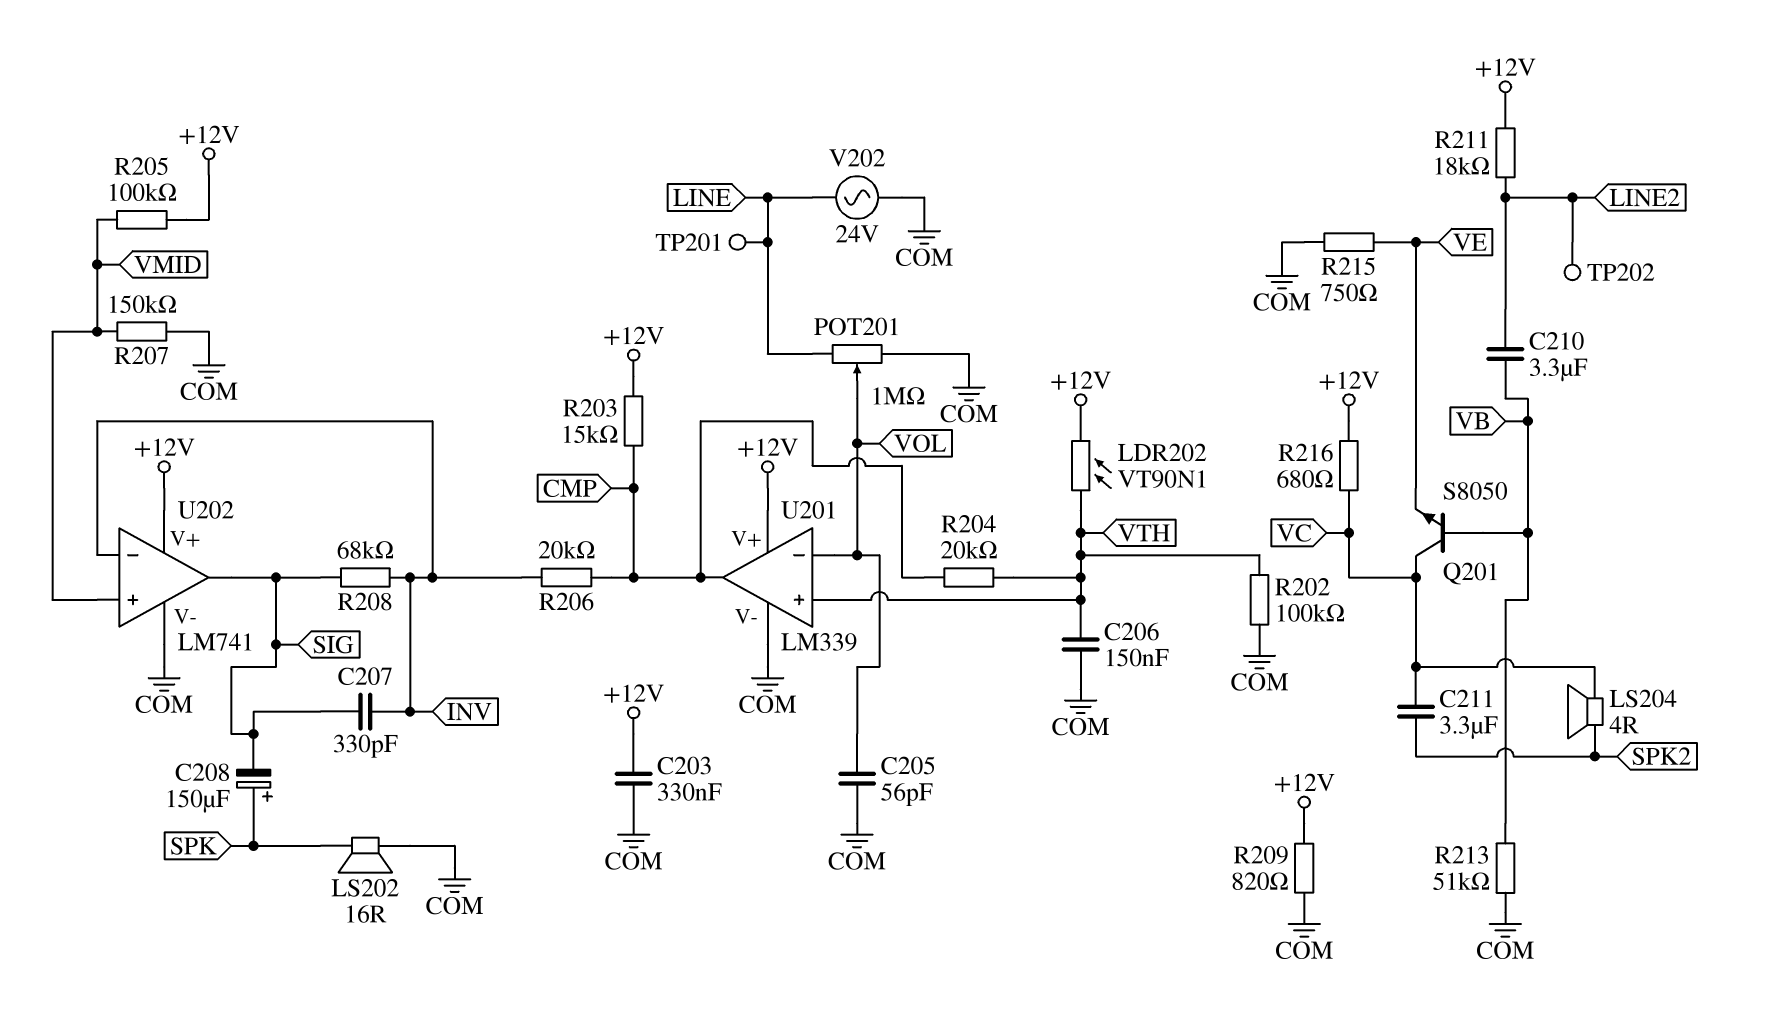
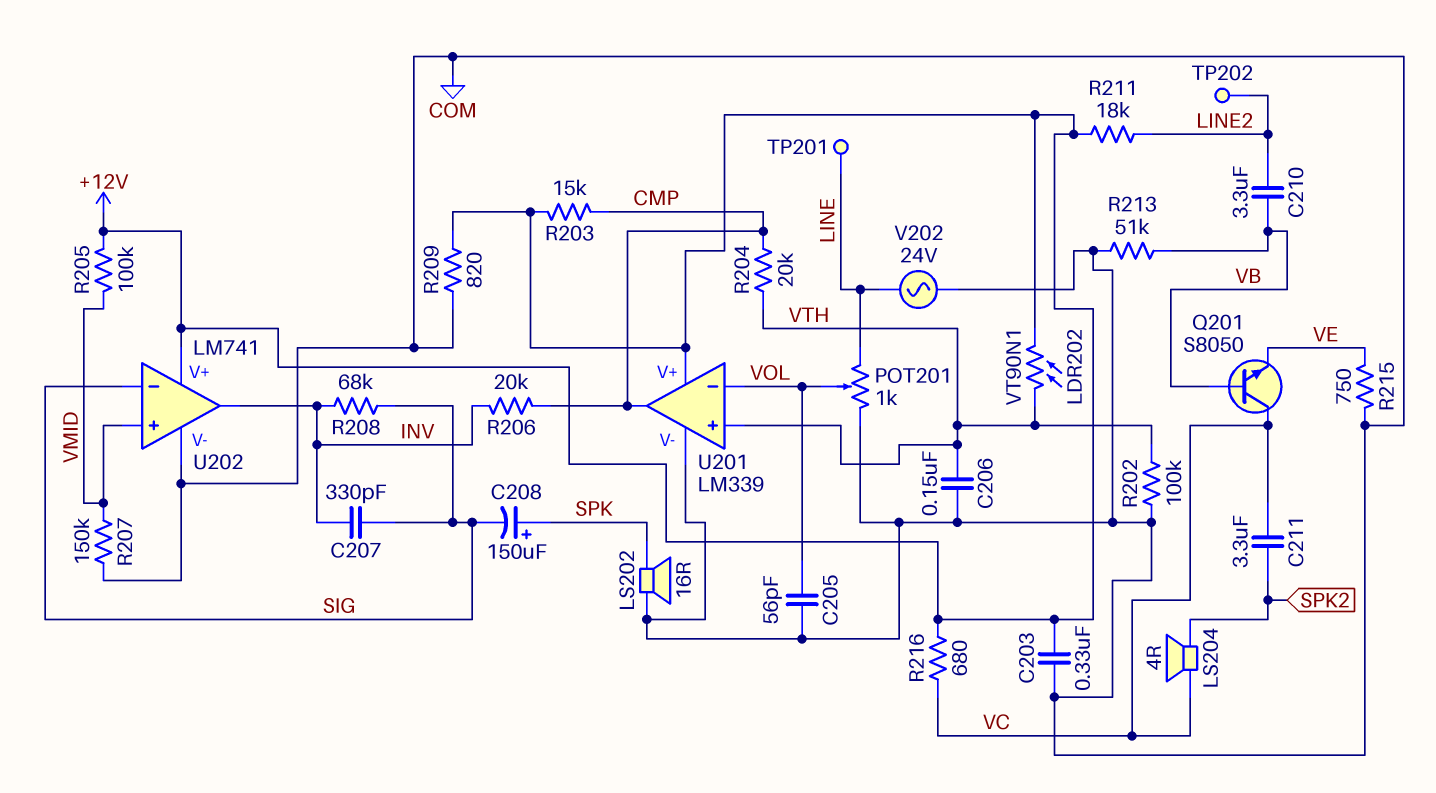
POT201: 1M (COM, LINE, wiper VOL) -> 1k (COM, LINE, wiper VOL)
U202 pin in-: INV -> SIG
U202 pin out: SIG -> INV

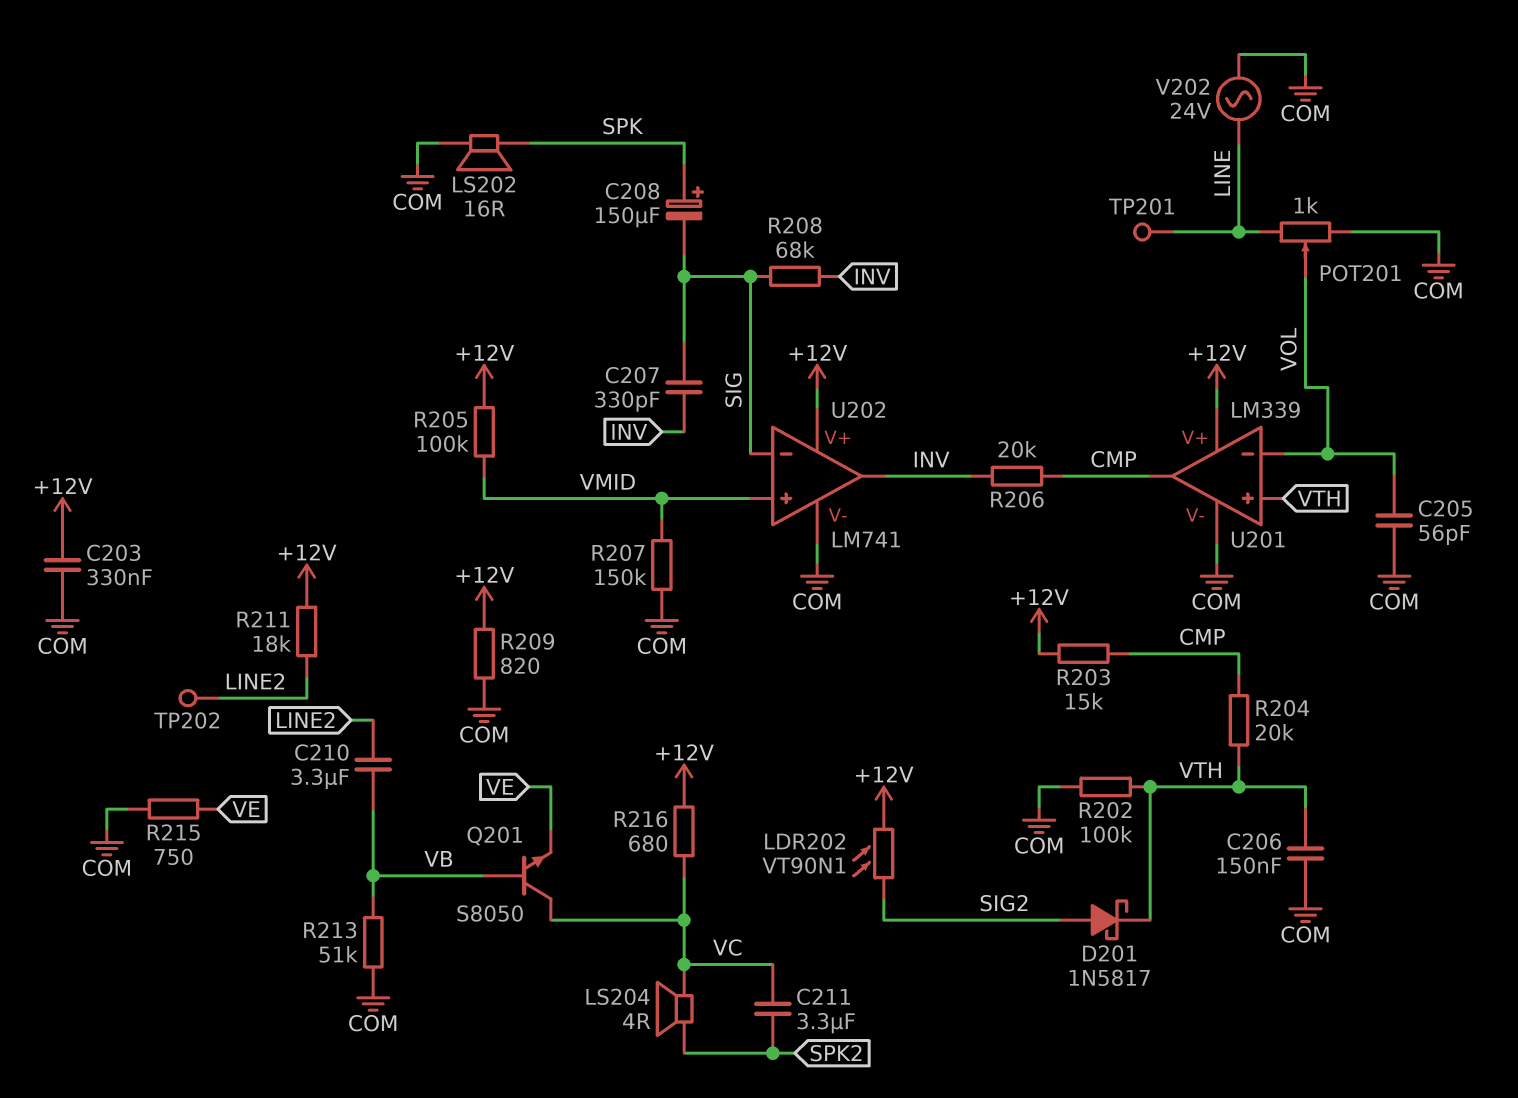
D201: none -> schottky 1N5817 (A SIG2, K VTH)
LDR202: VT90N1 (+12V, VTH) -> VT90N1 (+12V, SIG2)

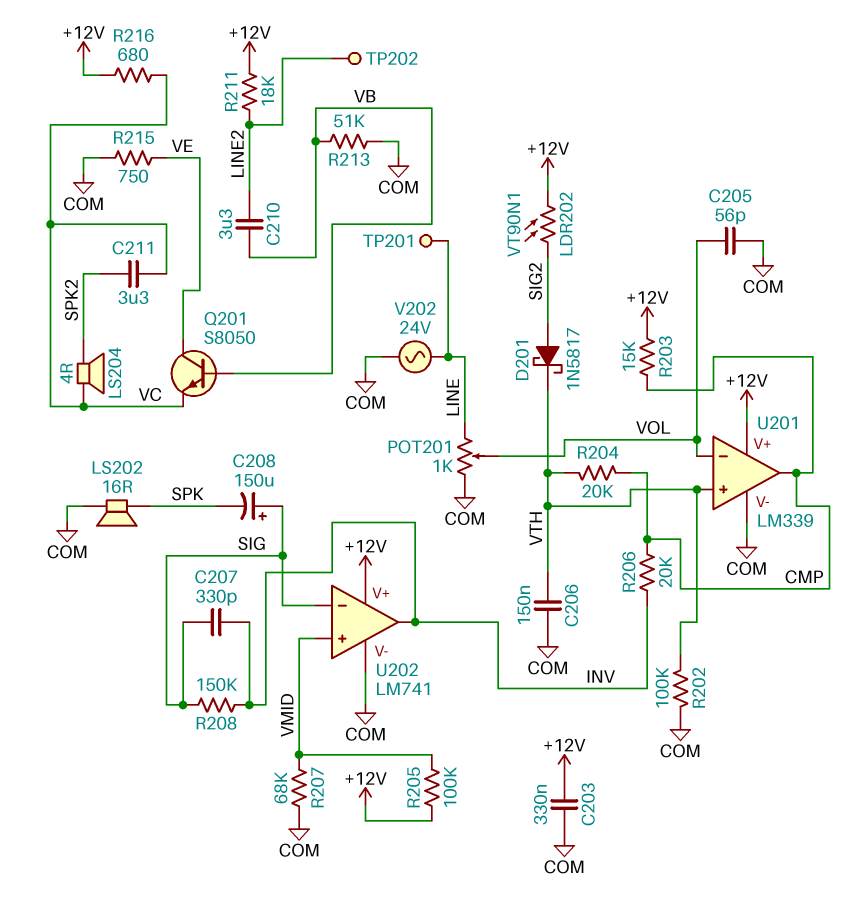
C208: 150uF (plus SPK, minus SIG) -> 150uF (plus SIG, minus SPK)
Q201: NPN S8050 (B VB, C VC, E VE) -> NPN S8050 (B VB, C VE, E VC)
R207: 150k (COM, VMID) -> 68k (COM, VMID)
R208: 68k (INV, SIG) -> 150k (INV, SIG)
R209: 820 (+12V, COM) -> none

